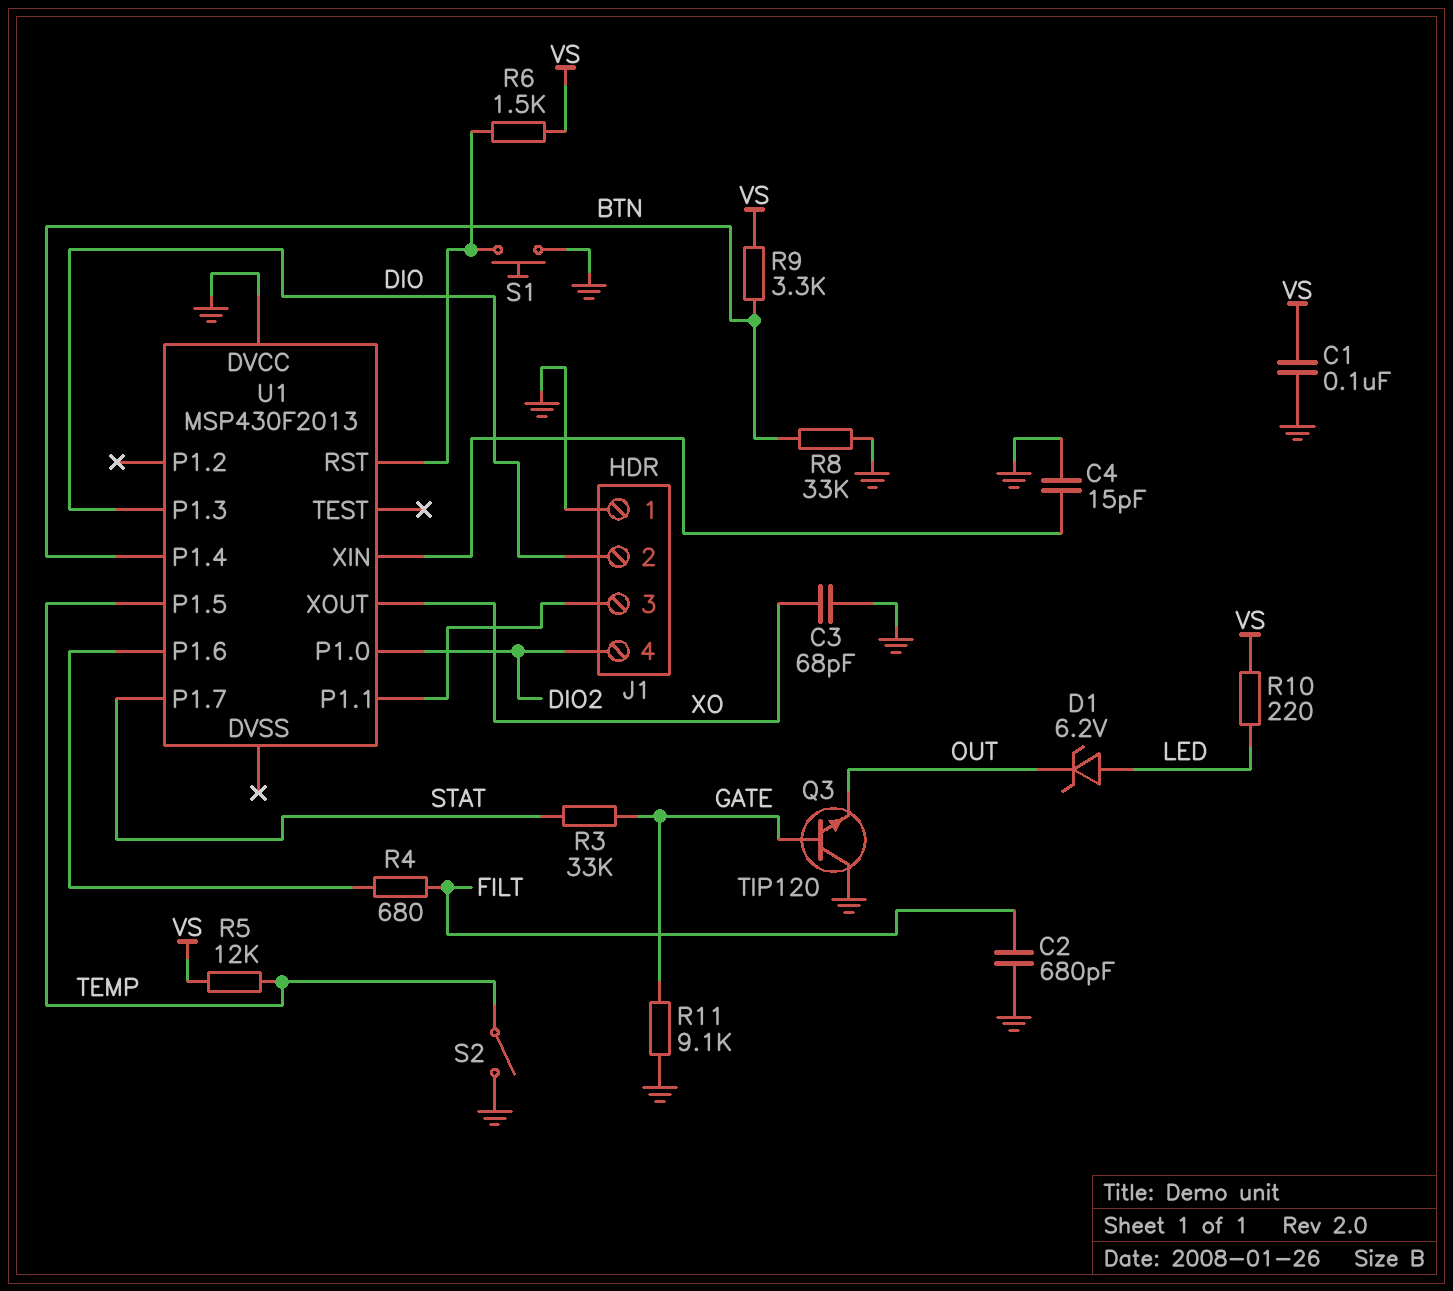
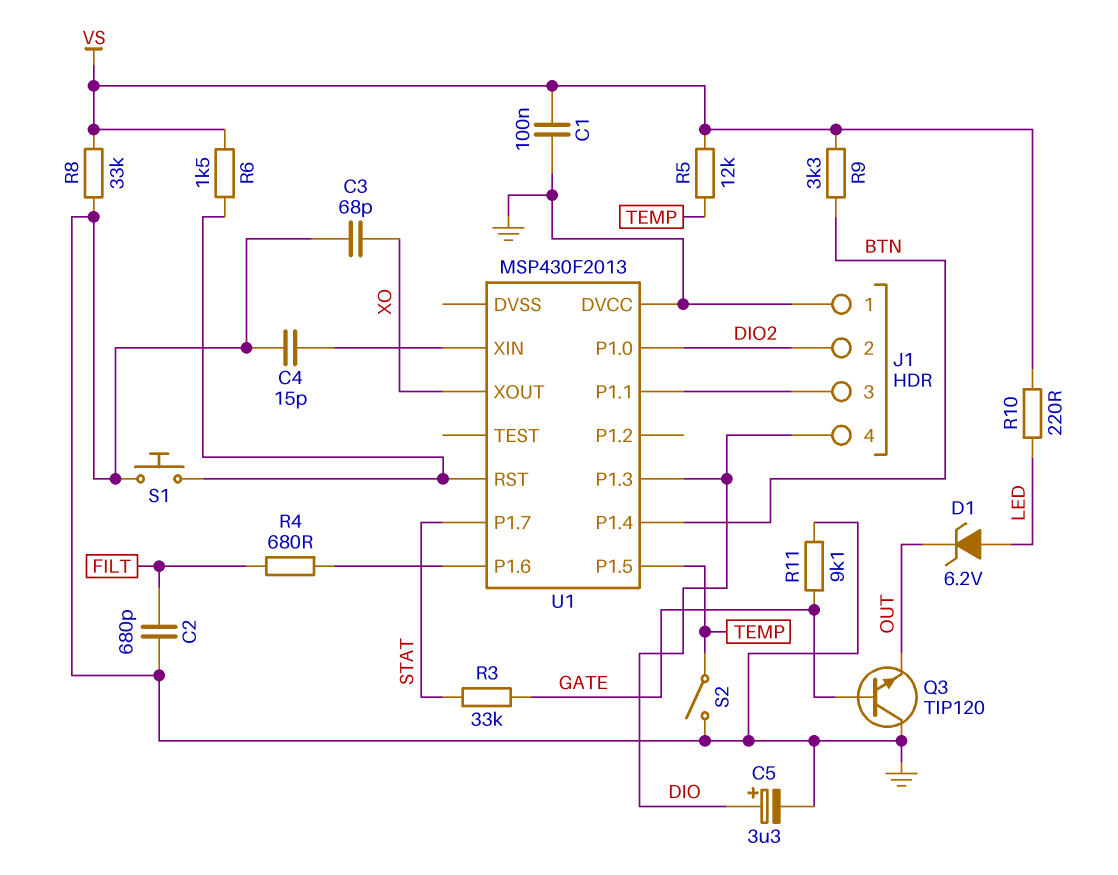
C5: none -> 3.3uF (plus DIO, minus GND)
J1 pin 2: DIO -> DIO2
J1 pin 4: DIO2 -> DIO
R8: 33k (BTN, GND) -> 33k (GND, VS)

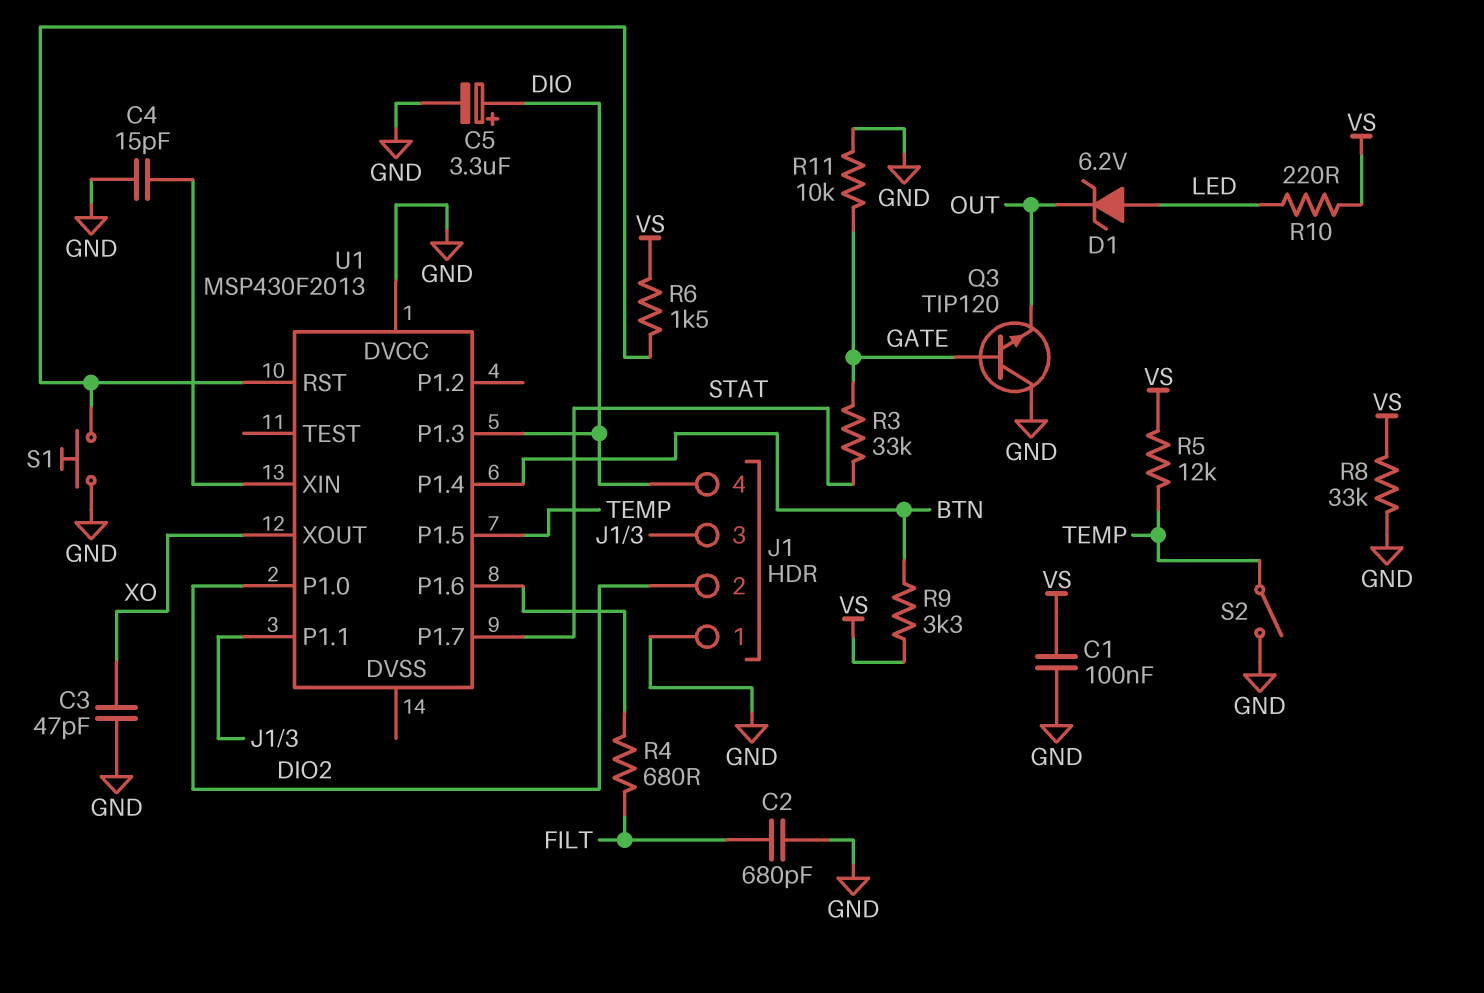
C3: 68pF (GND, XO) -> 47pF (GND, XO)
R11: 9.1k (GATE, GND) -> 10k (GATE, GND)

